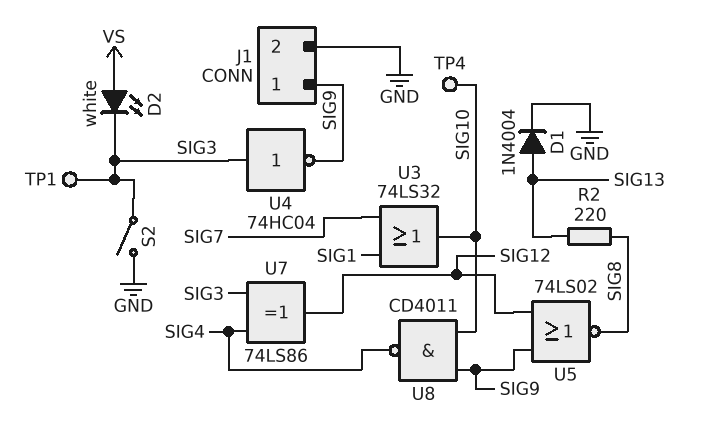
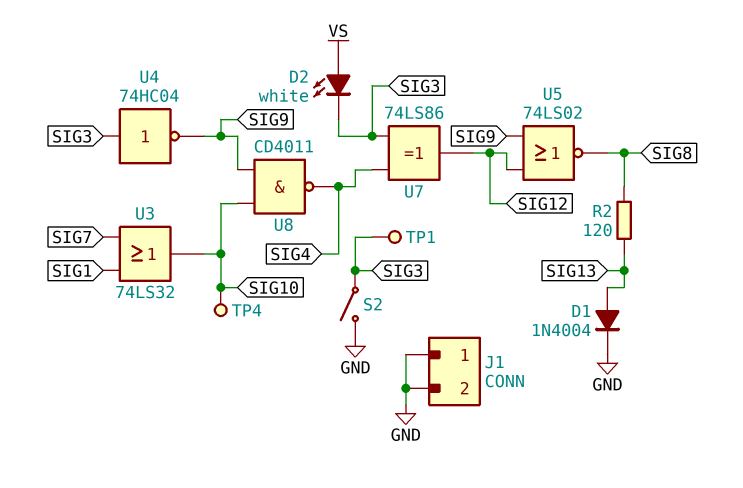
J1 pin 1: SIG9 -> GND
R2: 220 (SIG8, SIG13) -> 120 (SIG8, SIG13)

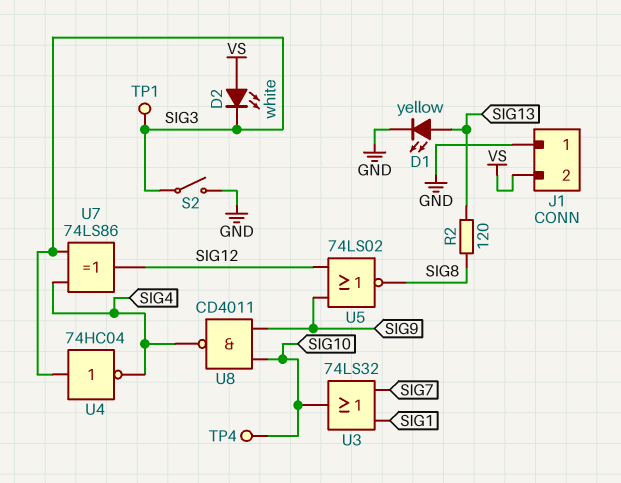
D1: diode 1N4004 (A SIG13, K GND) -> LED yellow (A SIG13, K GND)
J1 pin 2: GND -> VS
U4: NOT 74HC04 (in SIG3, out SIG9) -> NOT 74HC04 (in SIG3, out SIG4)

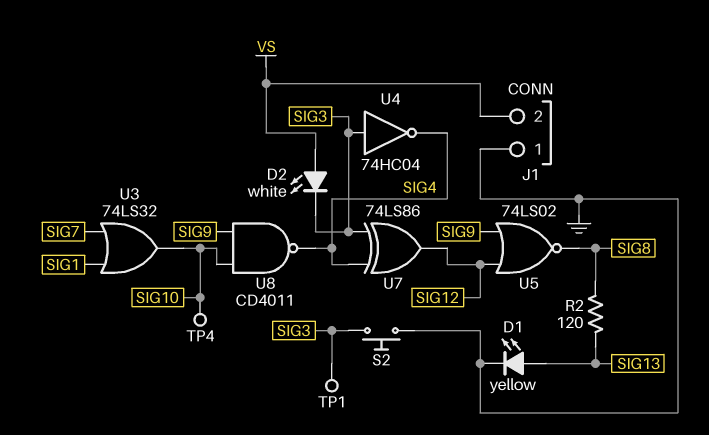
S2: switch (GND, SIG3) -> button (GND, SIG3)

